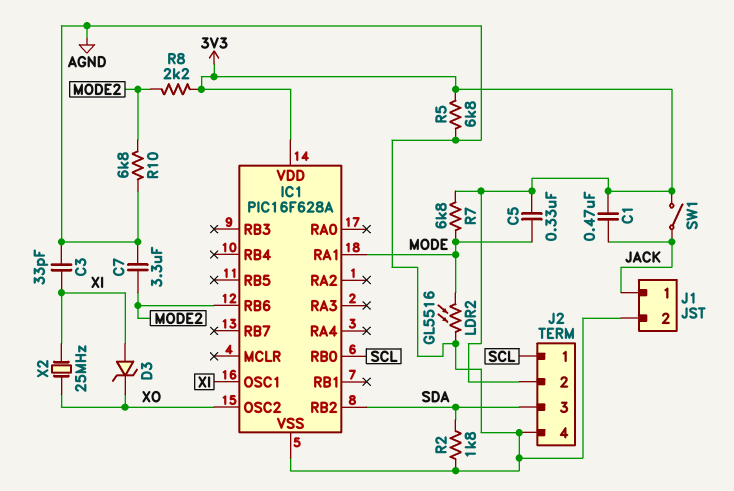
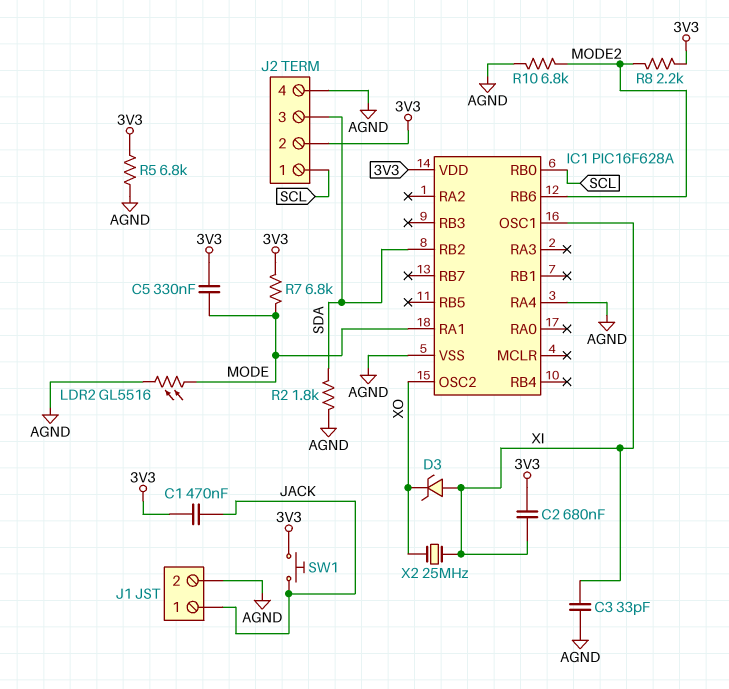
C2: none -> 680nF (3V3, XI)
C7: 3.3uF (AGND, MODE2) -> none
IC1 pin RA4: none -> AGND
SW1: switch (3V3, JACK) -> button (3V3, JACK)

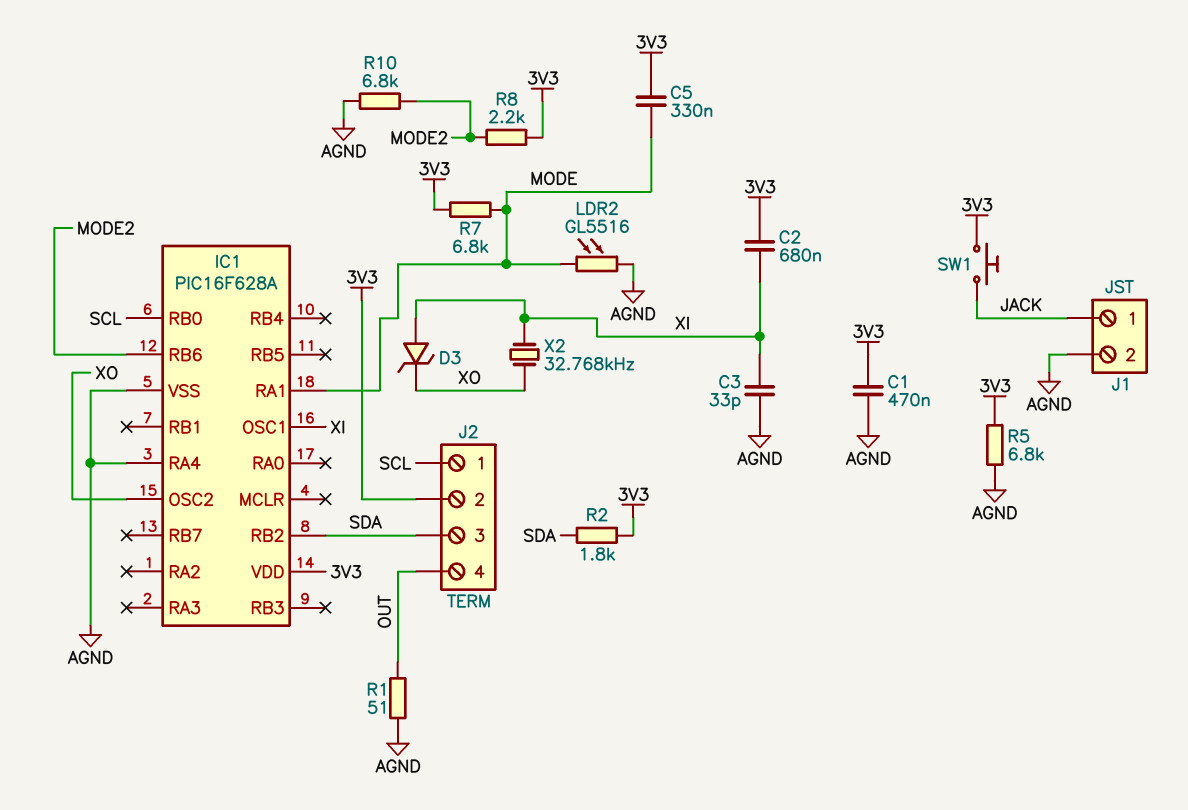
C1: 470nF (3V3, JACK) -> 470nF (3V3, AGND)
J2 pin 4: AGND -> OUT
R1: none -> 51 (AGND, OUT)
R2: 1.8k (AGND, SDA) -> 1.8k (3V3, SDA)
X2: 25MHz (XI, XO) -> 32.768kHz (XI, XO)

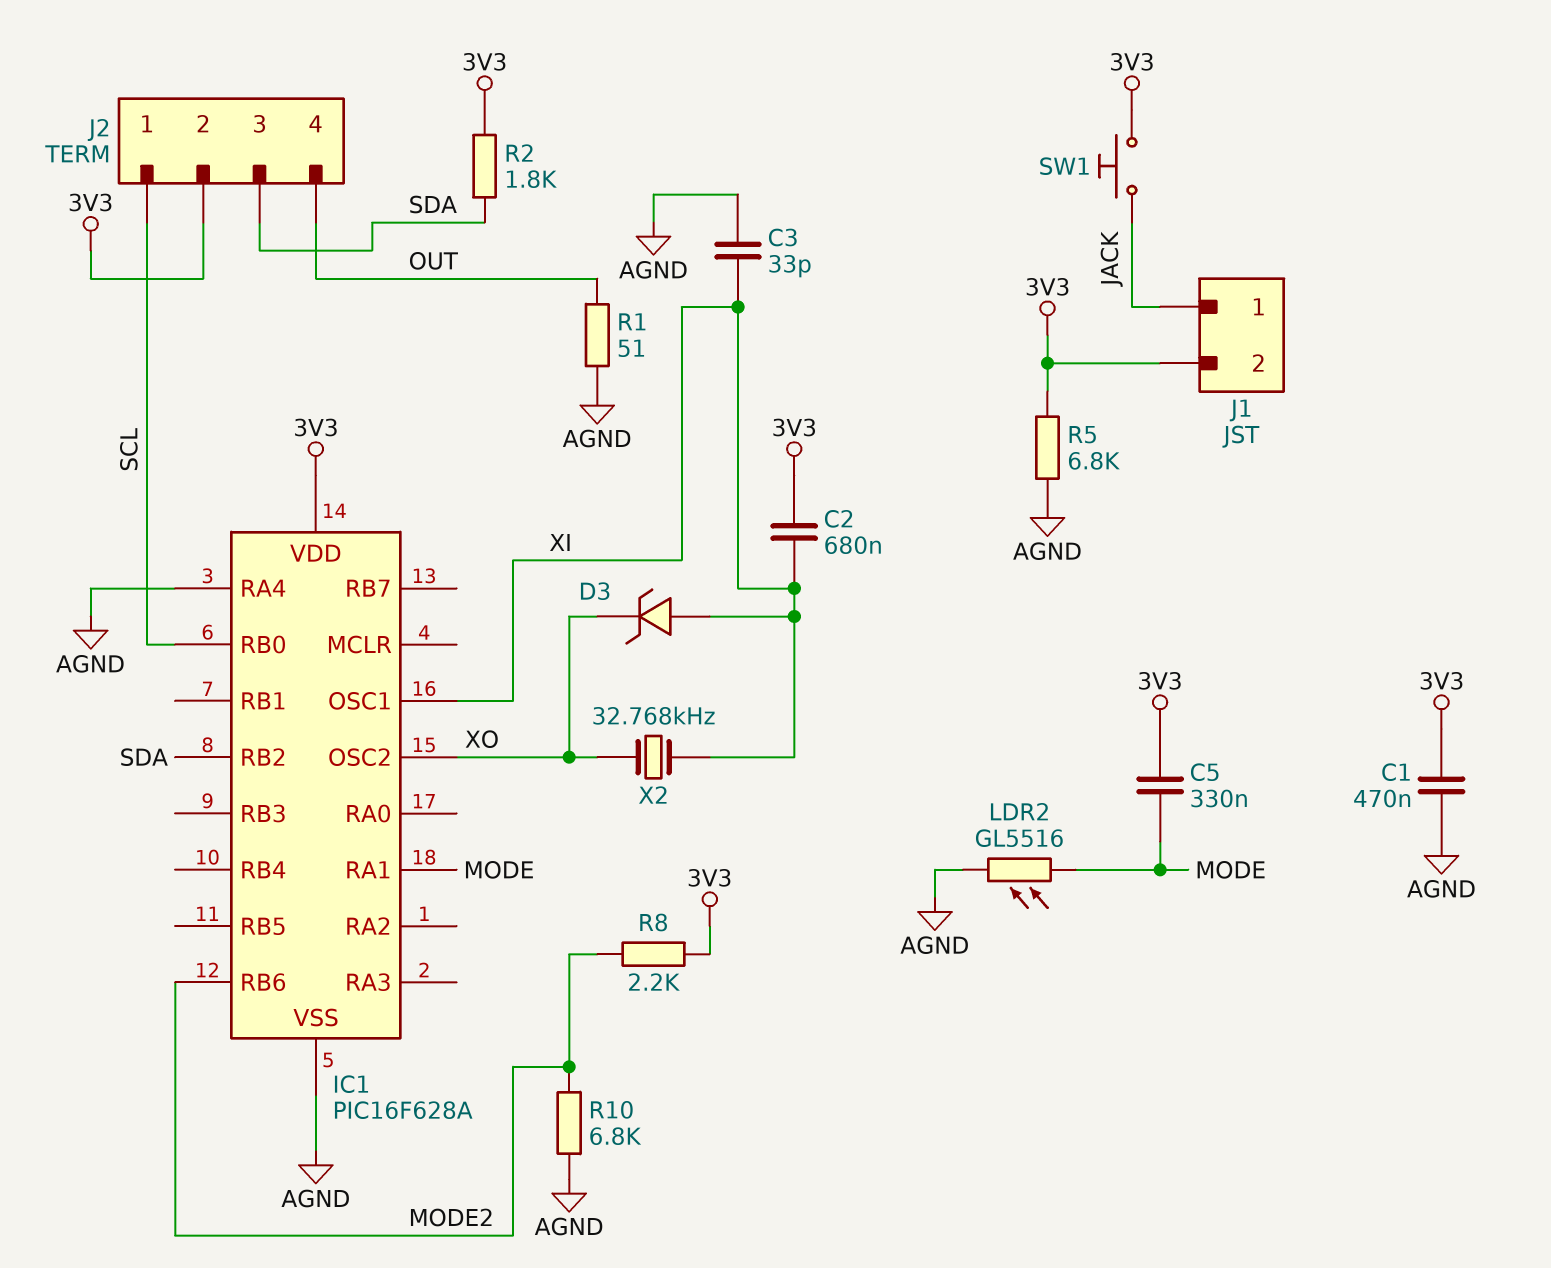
J1 pin 2: AGND -> 3V3
R7: 6.8k (3V3, MODE) -> none

